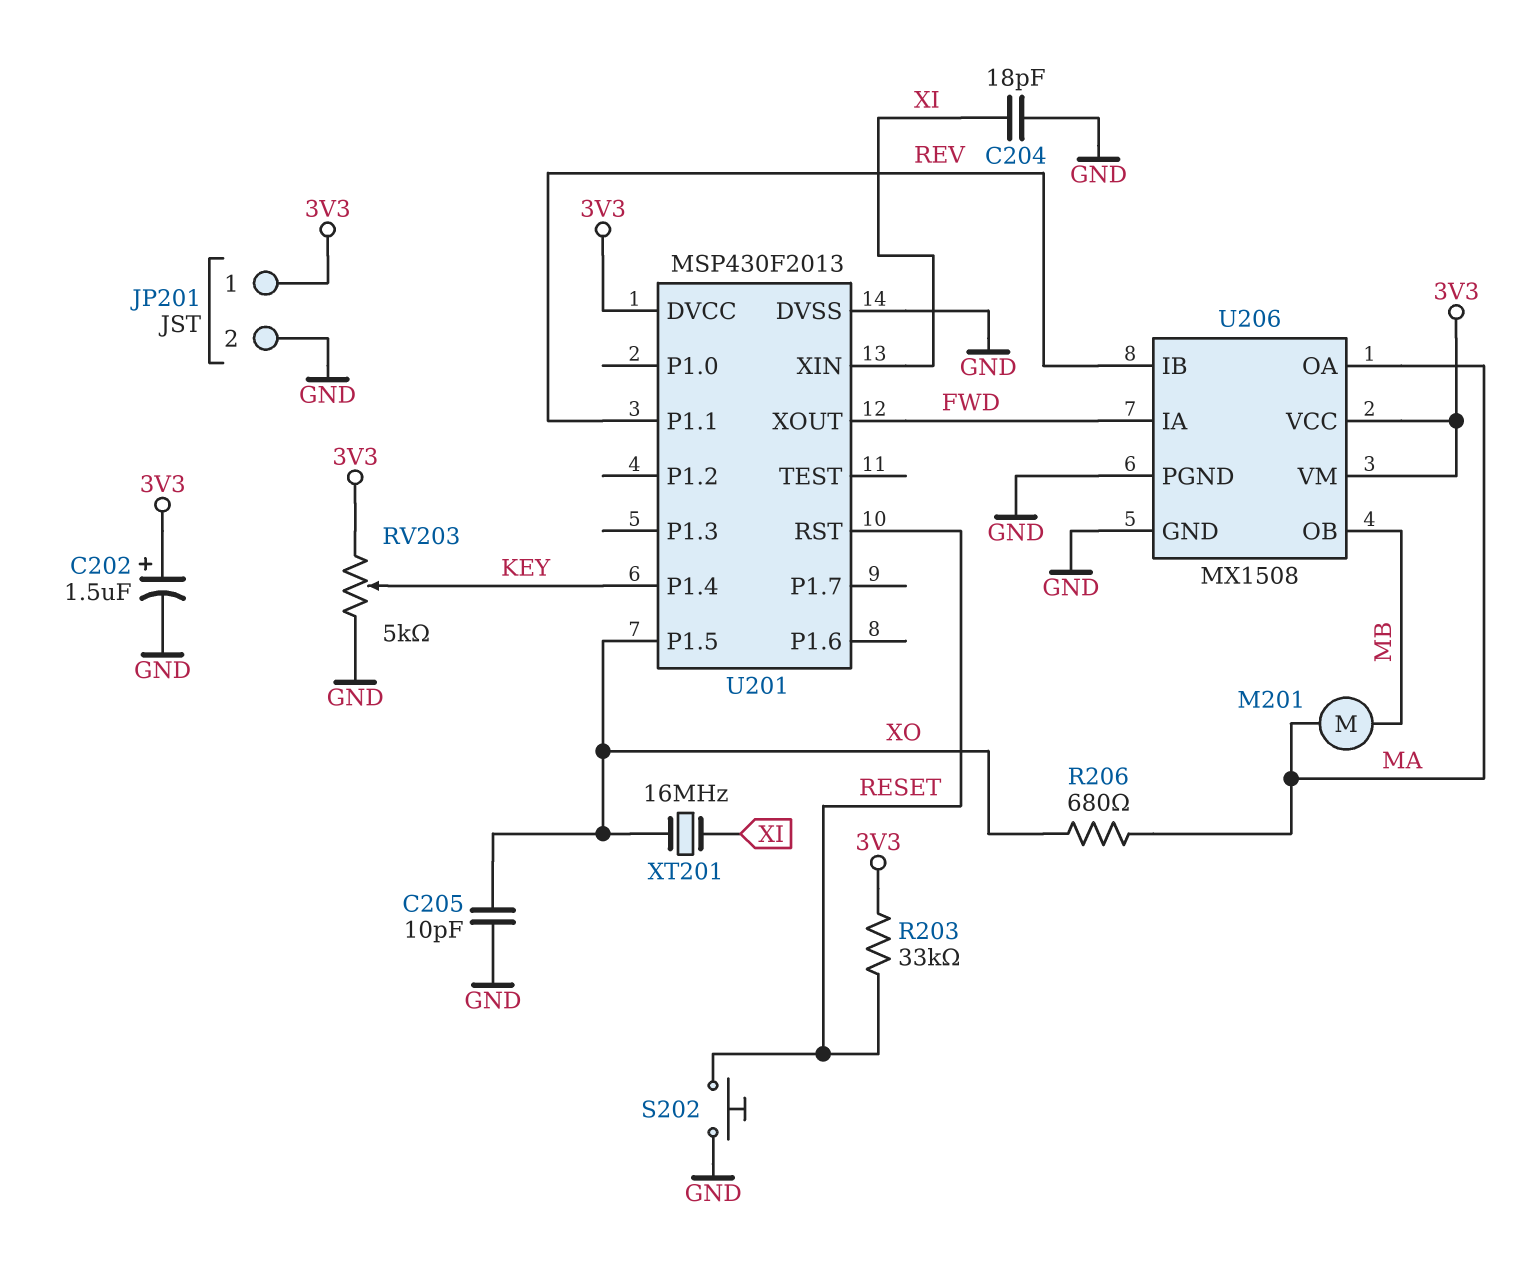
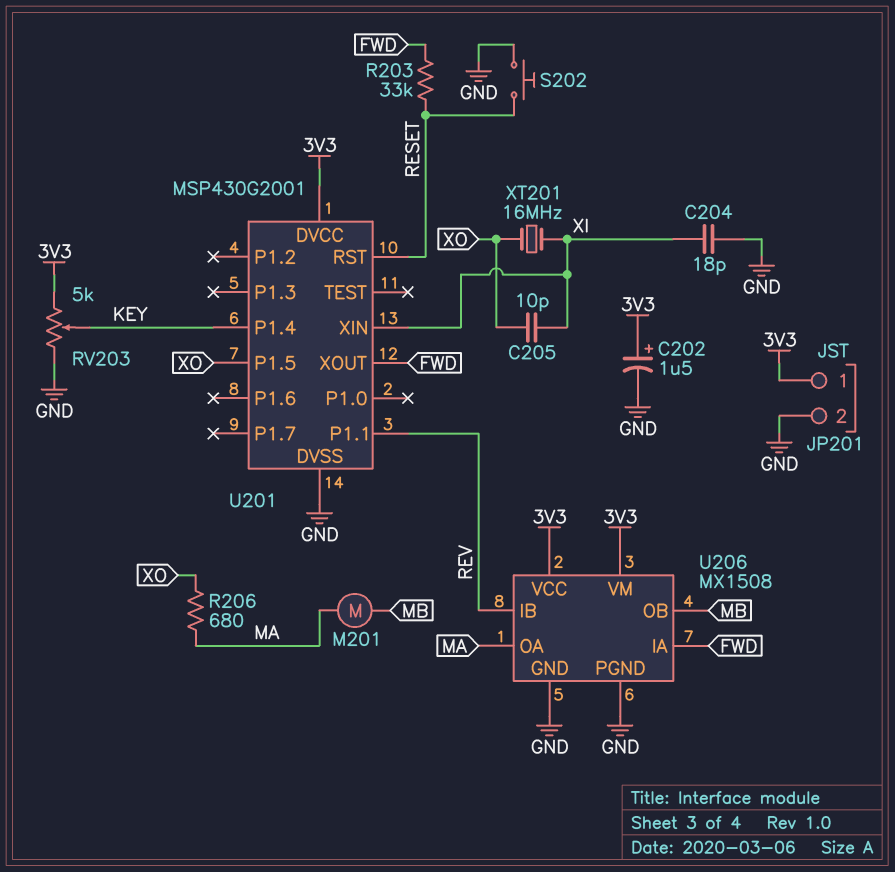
C205: 10pF (GND, XO) -> 10pF (XI, XO)
R203: 33k (3V3, RESET) -> 33k (FWD, RESET)
U201: MSP430F2013 -> MSP430G2001

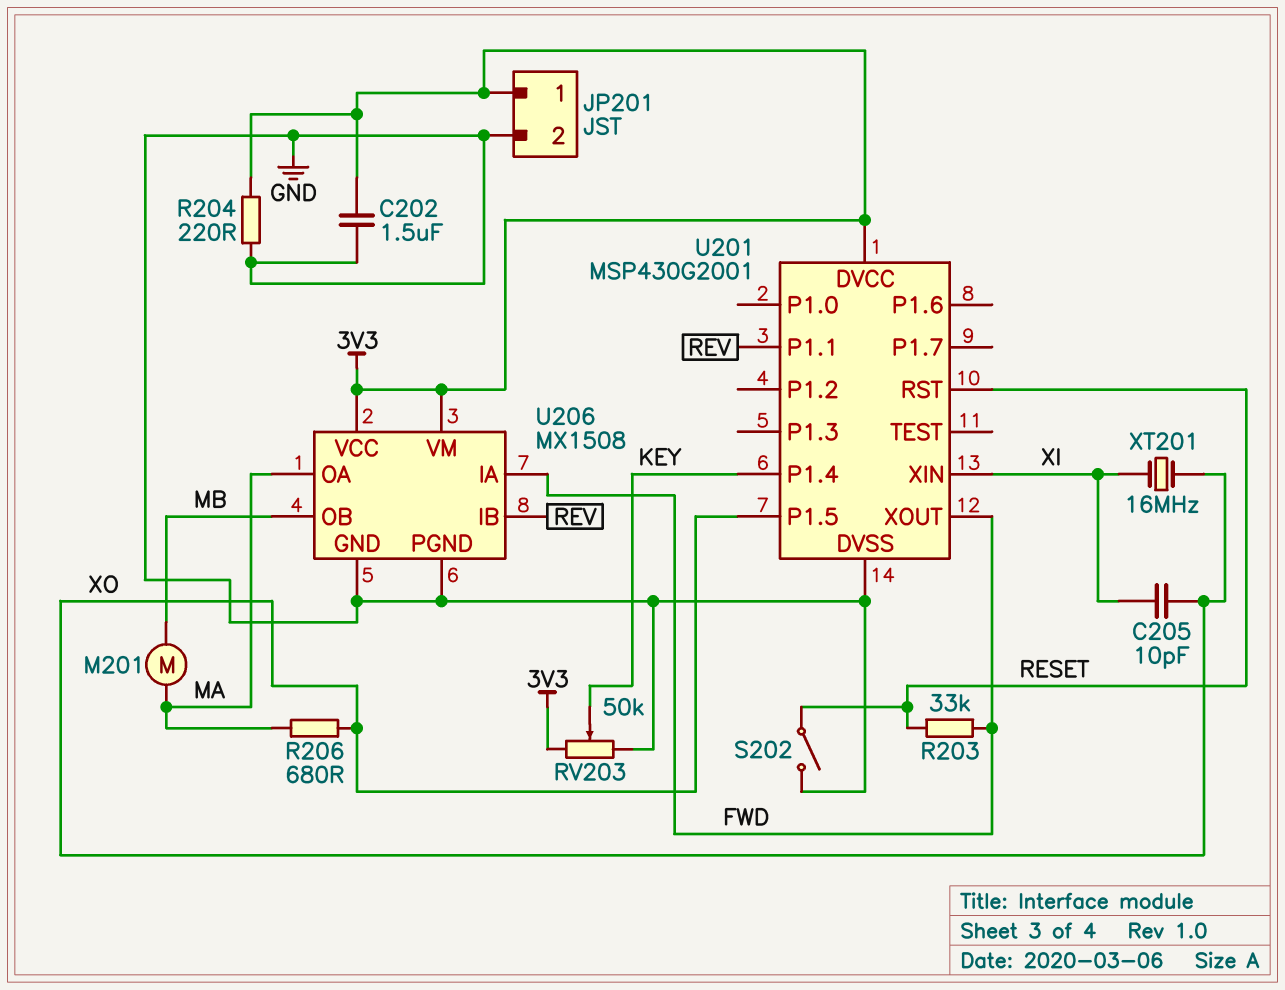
C202: 1.5uF (plus 3V3, minus GND) -> 1.5uF (3V3, GND)
C204: 18pF (GND, XI) -> none
R204: none -> 220 (3V3, GND)
RV203: 5k (3V3, GND, wiper KEY) -> 50k (3V3, GND, wiper KEY)
S202: button (GND, RESET) -> switch (GND, RESET)

